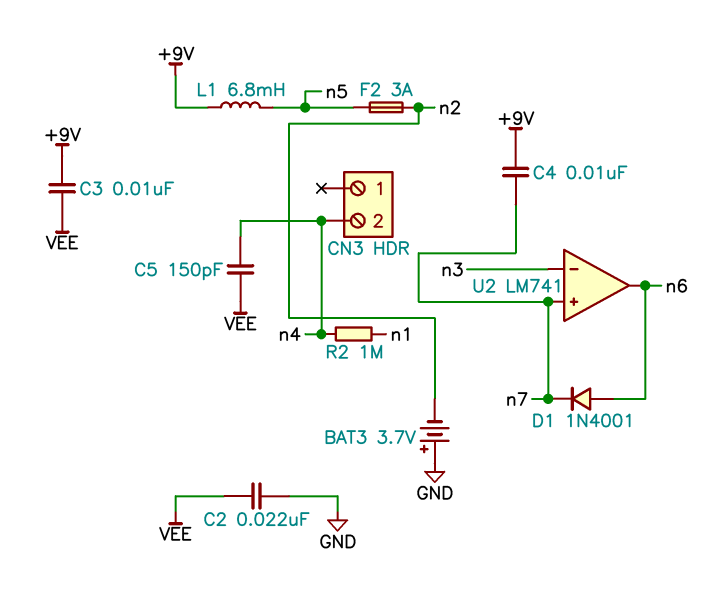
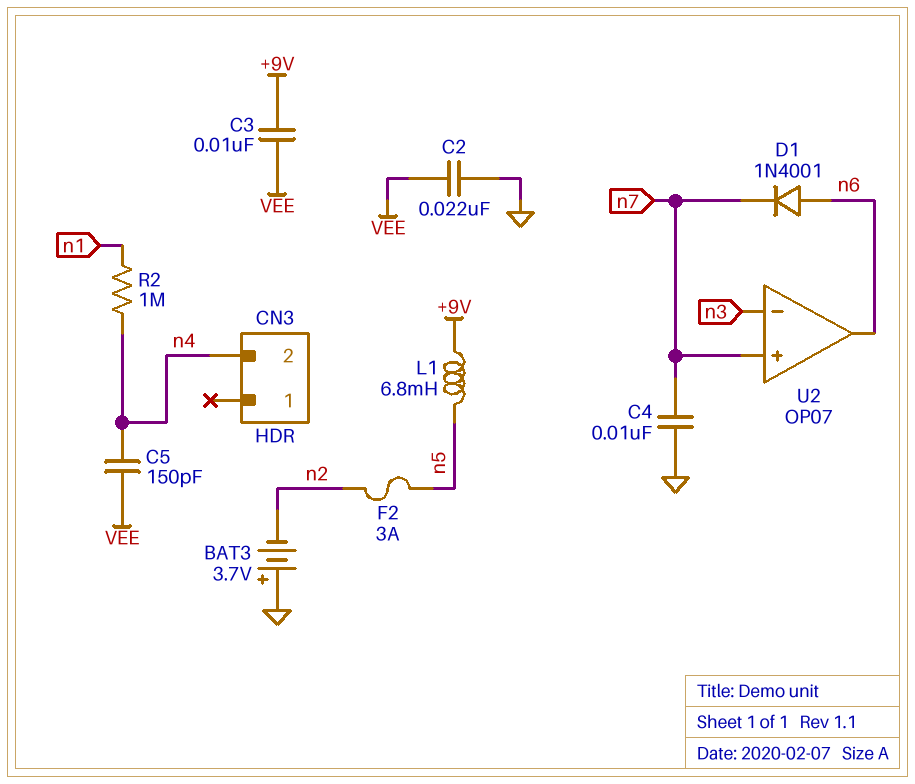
C4: 10nF (+9V, n7) -> 10nF (GND, n7)
U2: LM741 -> OP07

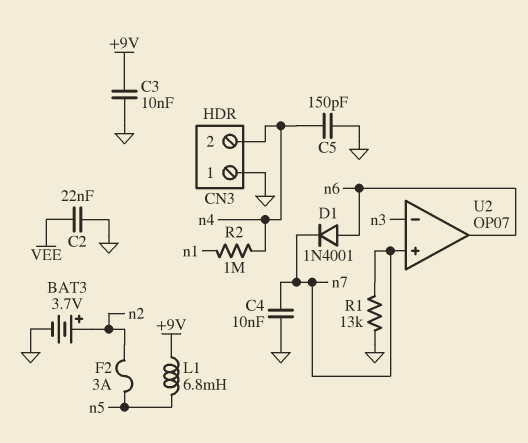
BAT3: 3.7V (plus GND, minus n2) -> 3.7V (plus n2, minus GND)
C3: 10nF (+9V, VEE) -> 10nF (+9V, GND)
C5: 150pF (VEE, n4) -> 150pF (GND, n4)
CN3 pin 1: none -> GND
R1: none -> 13k (GND, n7)

